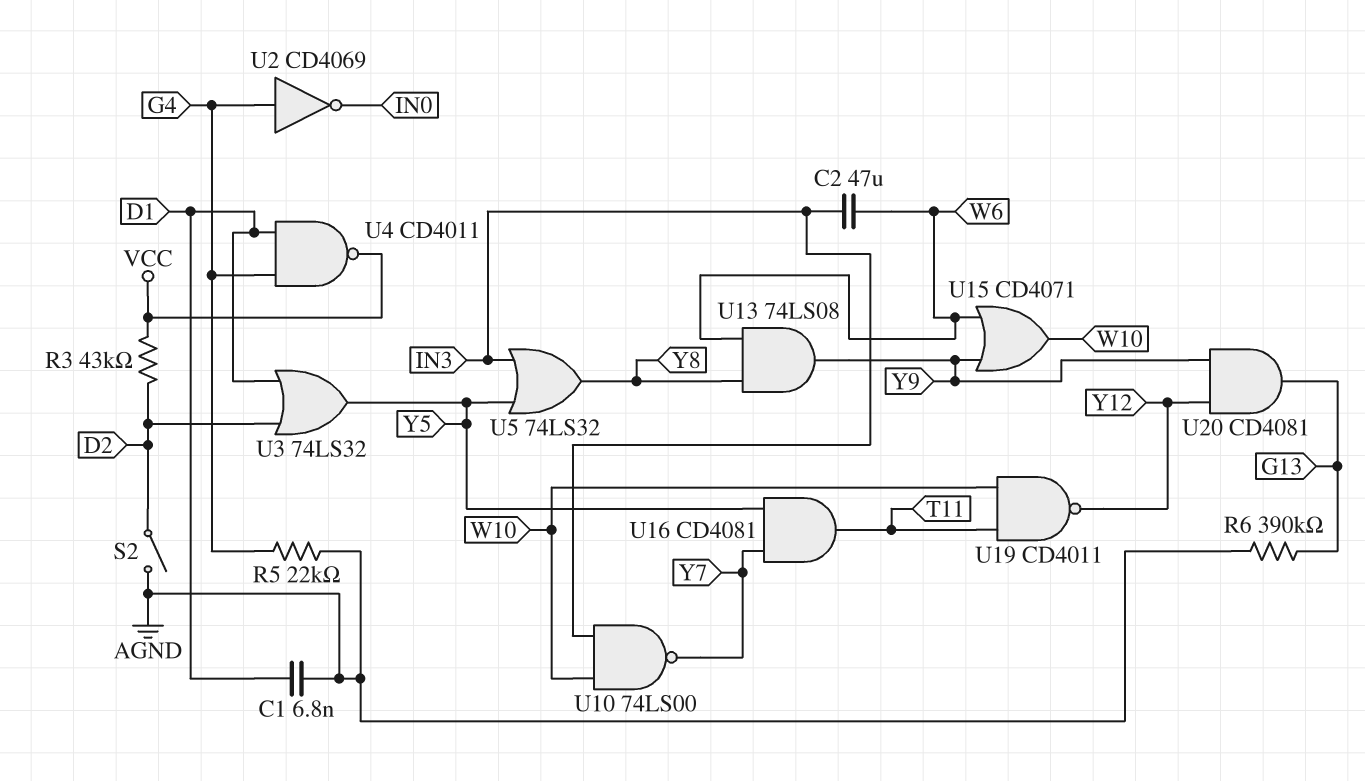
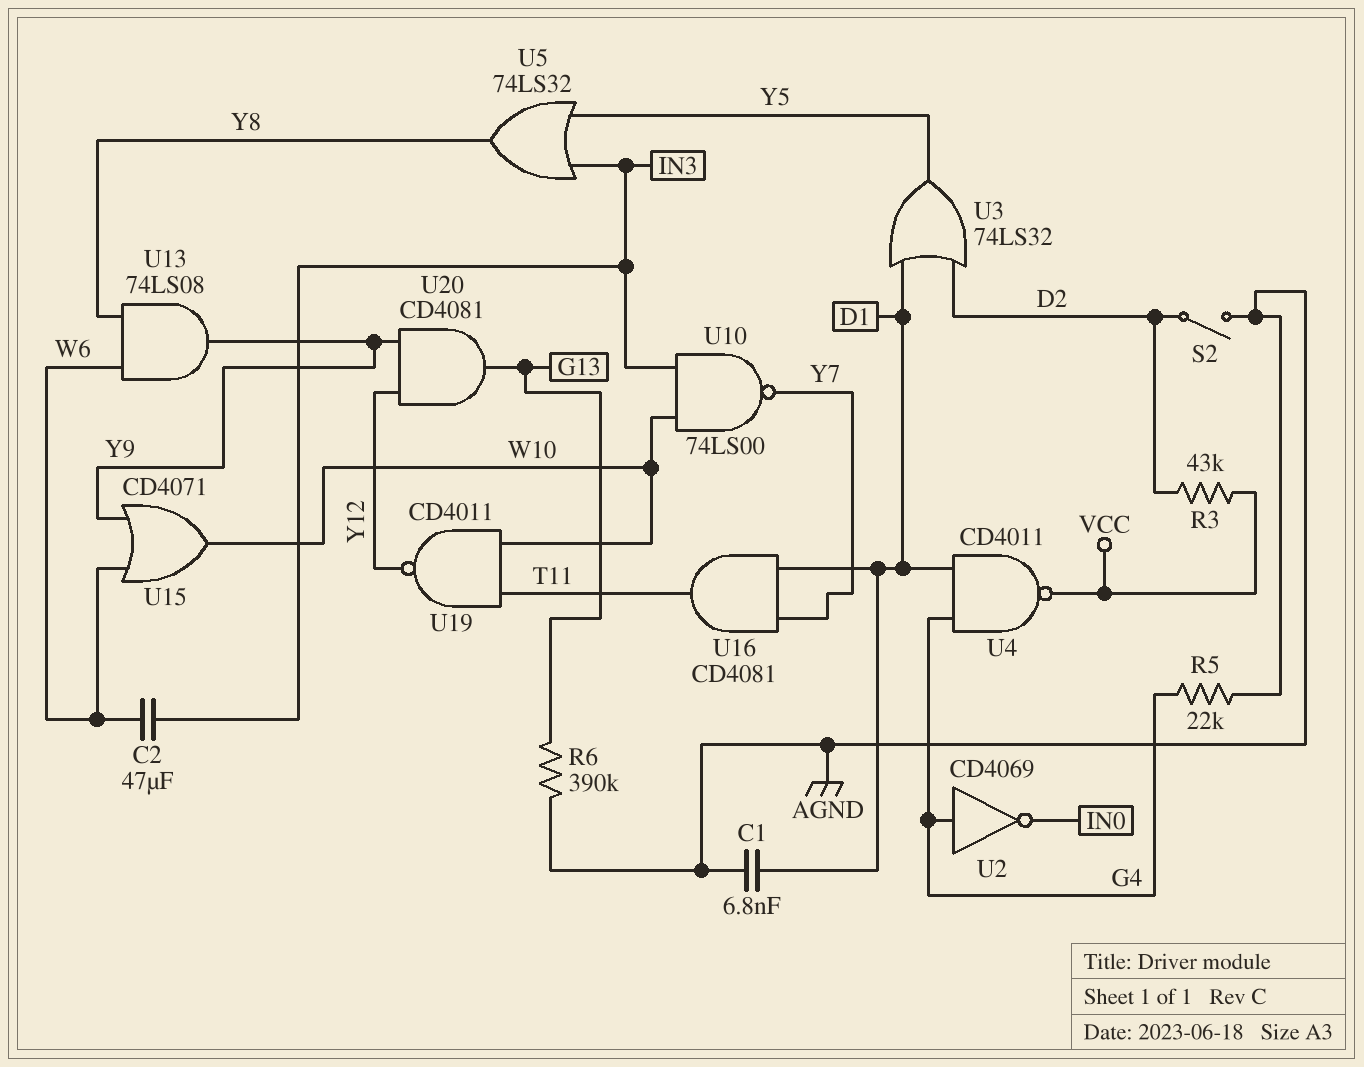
U16: AND CD4081 (in Y5, in Y7, out T11) -> AND CD4081 (in D1, in Y7, out T11)

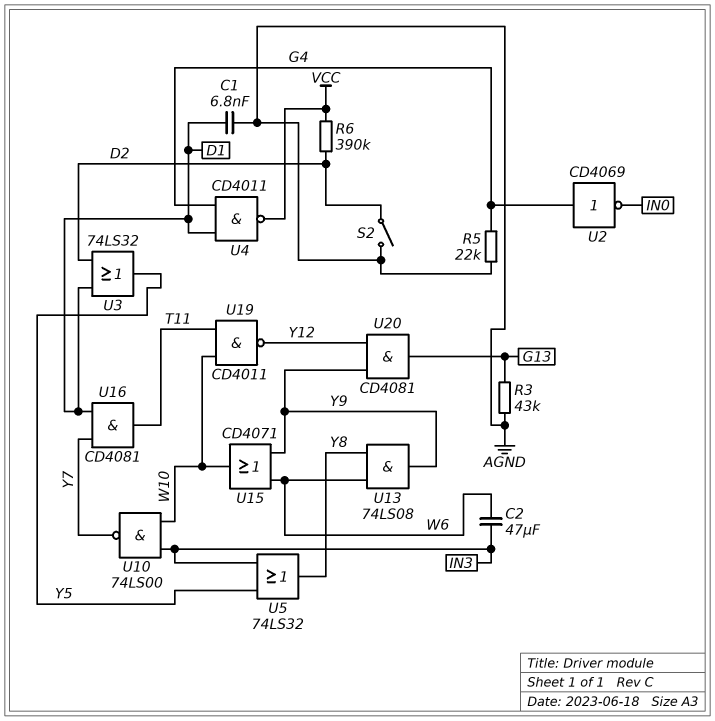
R3: 43k (D2, VCC) -> 43k (AGND, G13)
R6: 390k (AGND, G13) -> 390k (D2, VCC)

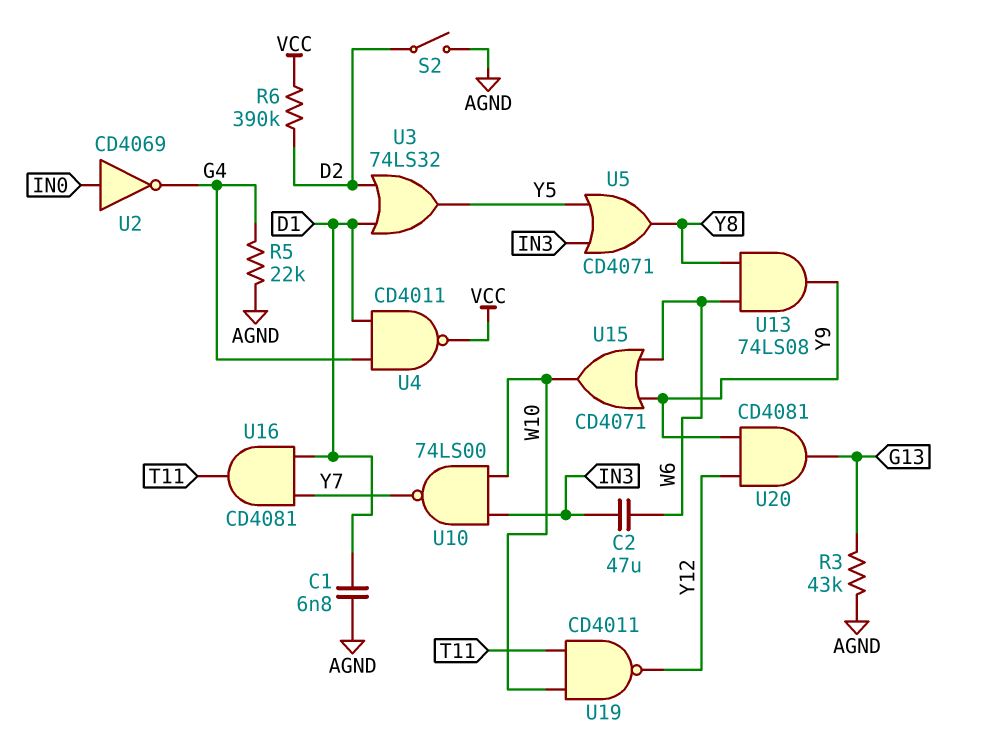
U2: NOT CD4069 (in G4, out IN0) -> NOT CD4069 (in IN0, out G4)
U5: OR 74LS32 (in IN3, in Y5, out Y8) -> OR CD4071 (in IN3, in Y5, out Y8)

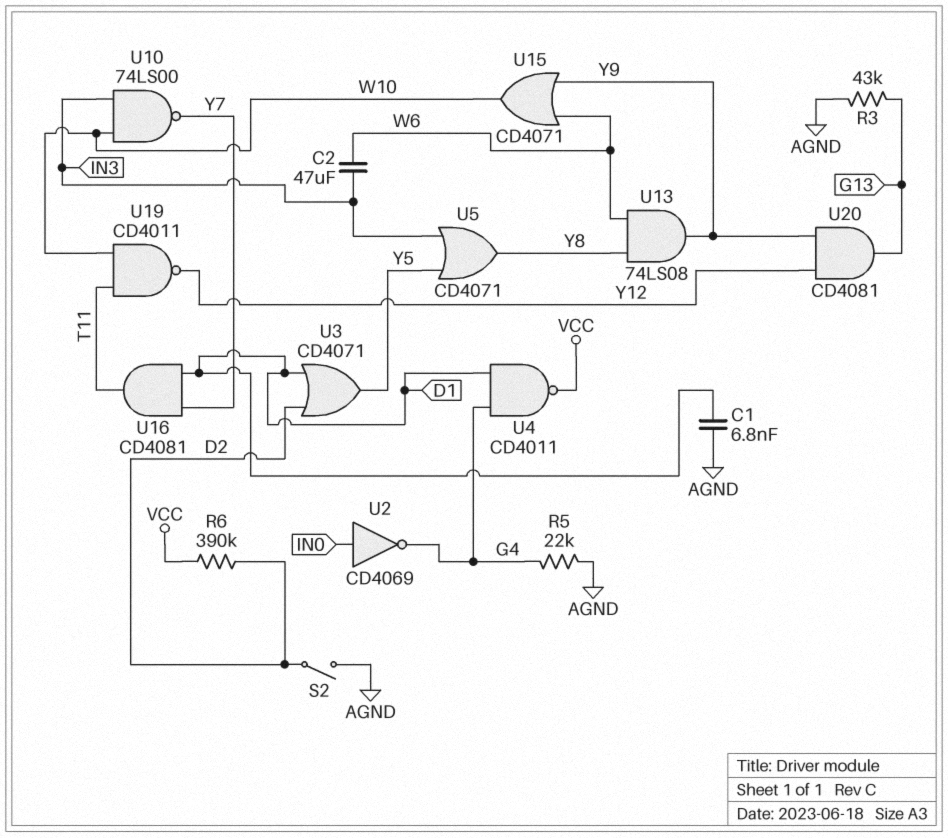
U3: OR 74LS32 (in D1, in D2, out Y5) -> OR CD4071 (in D1, in D2, out Y5)

